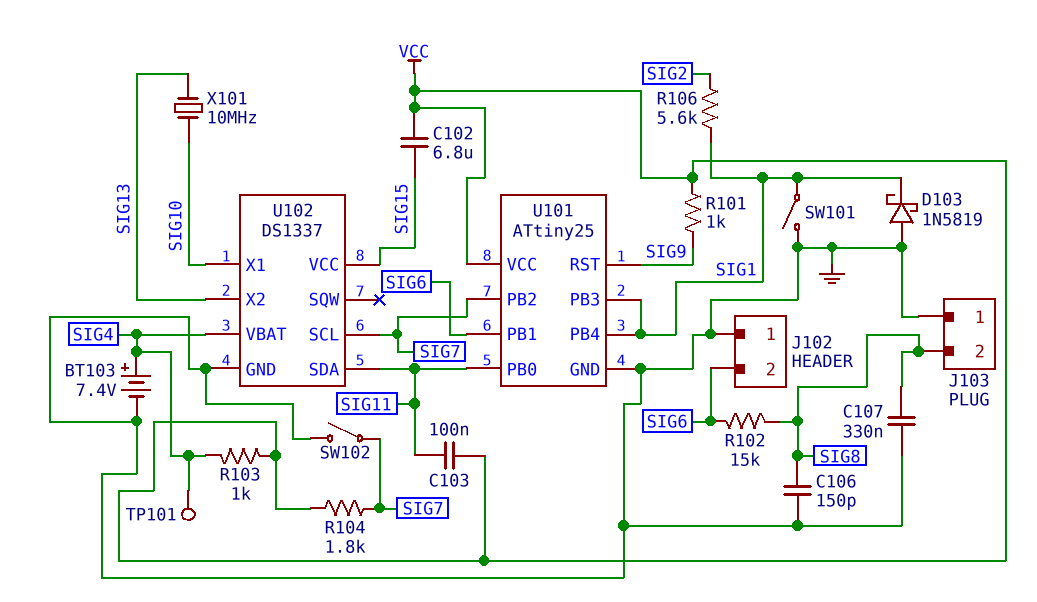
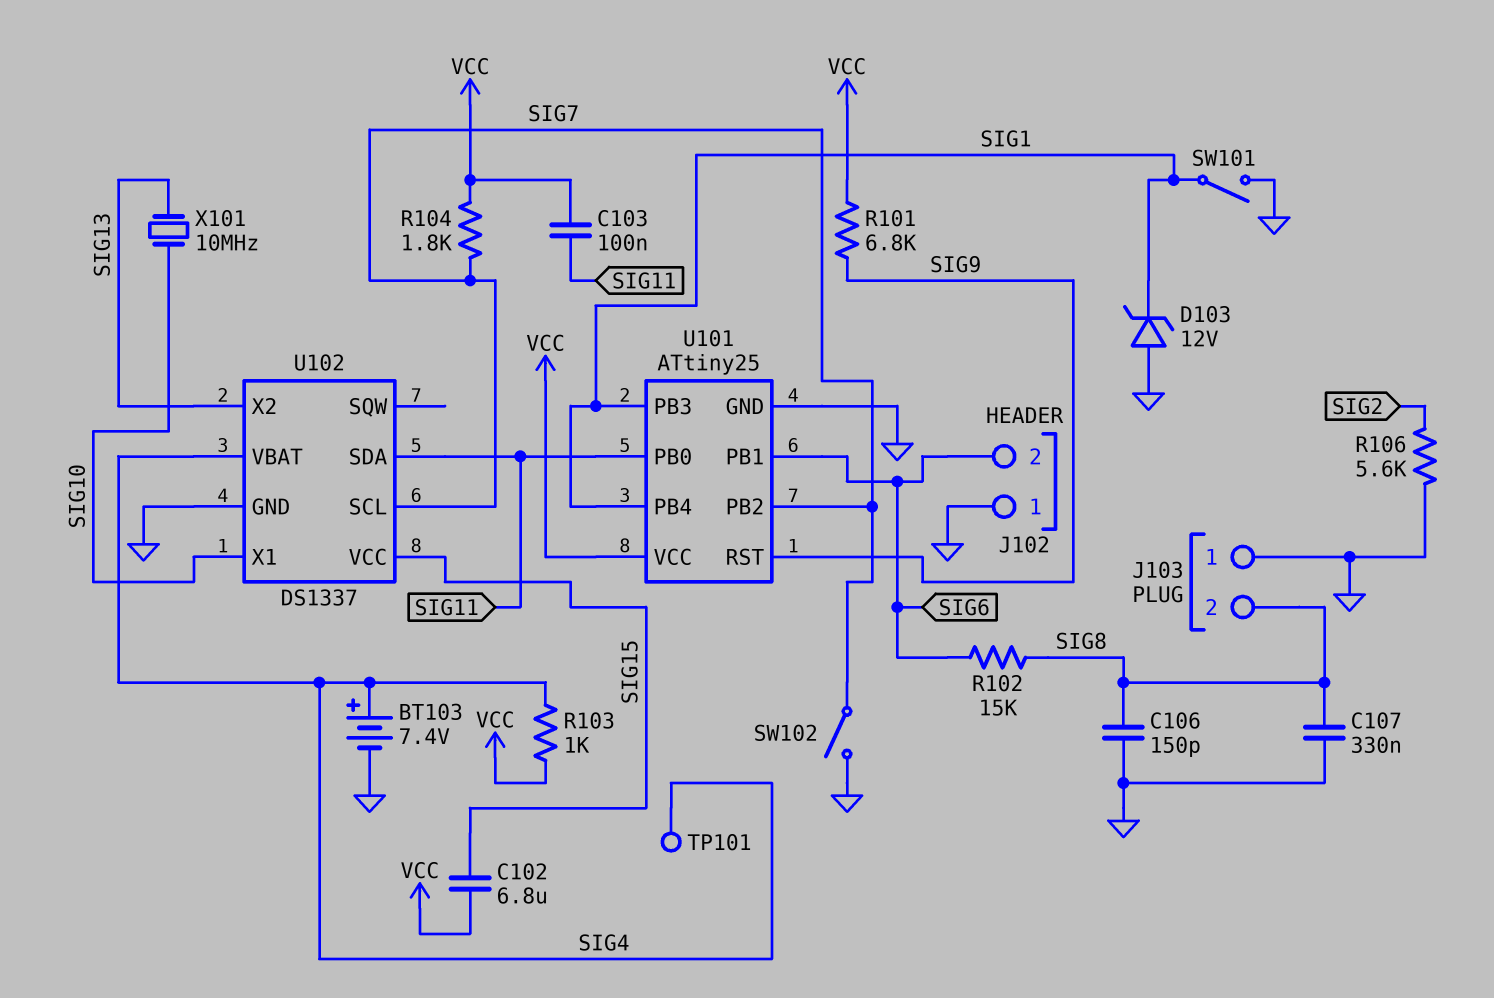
D103: schottky 1N5819 (A GND, K SIG1) -> zener 12V (A GND, K SIG1)
R101: 1k (SIG9, VCC) -> 6.8k (SIG9, VCC)
R106: 5.6k (SIG1, SIG2) -> 5.6k (GND, SIG2)

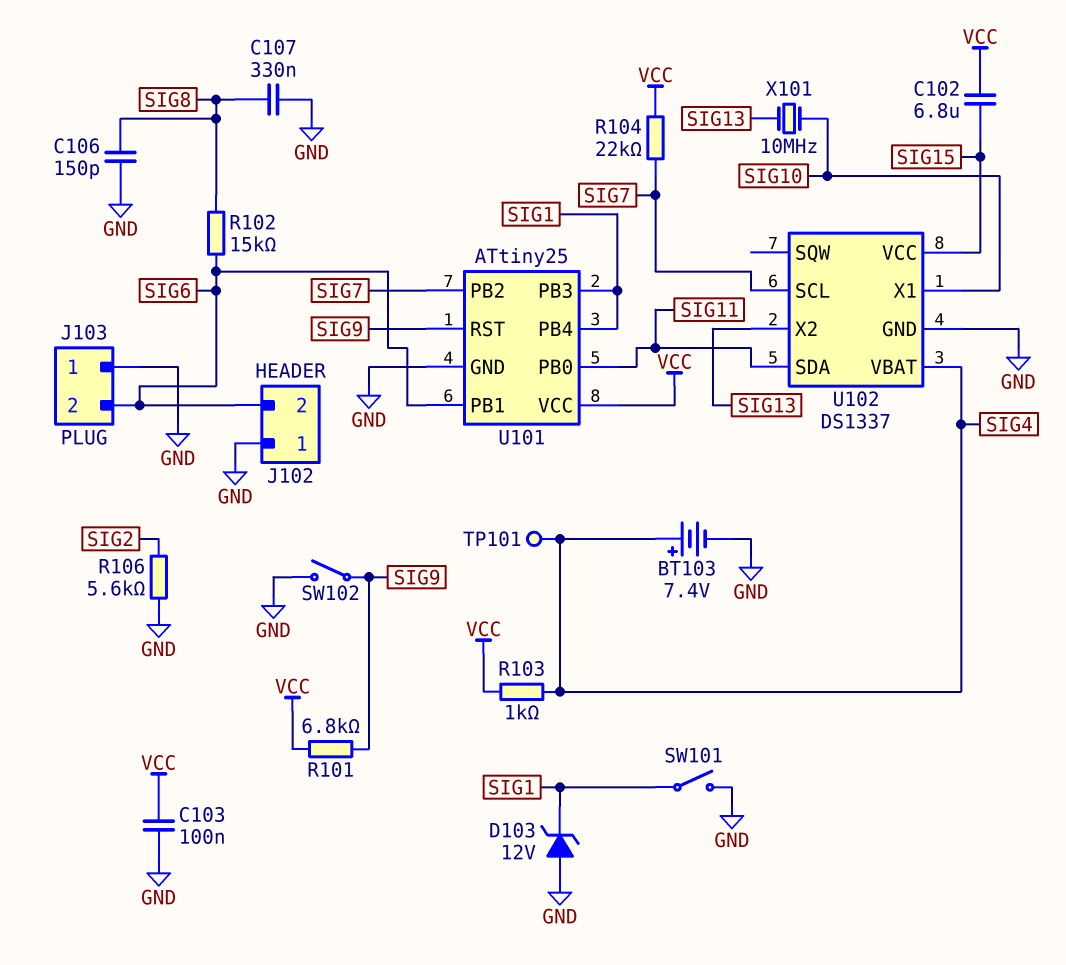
C103: 100nF (SIG11, VCC) -> 100nF (GND, VCC)
J103 pin 2: SIG8 -> SIG6
R104: 1.8k (SIG7, VCC) -> 22k (SIG7, VCC)
SW102: switch (GND, SIG7) -> switch (GND, SIG9)

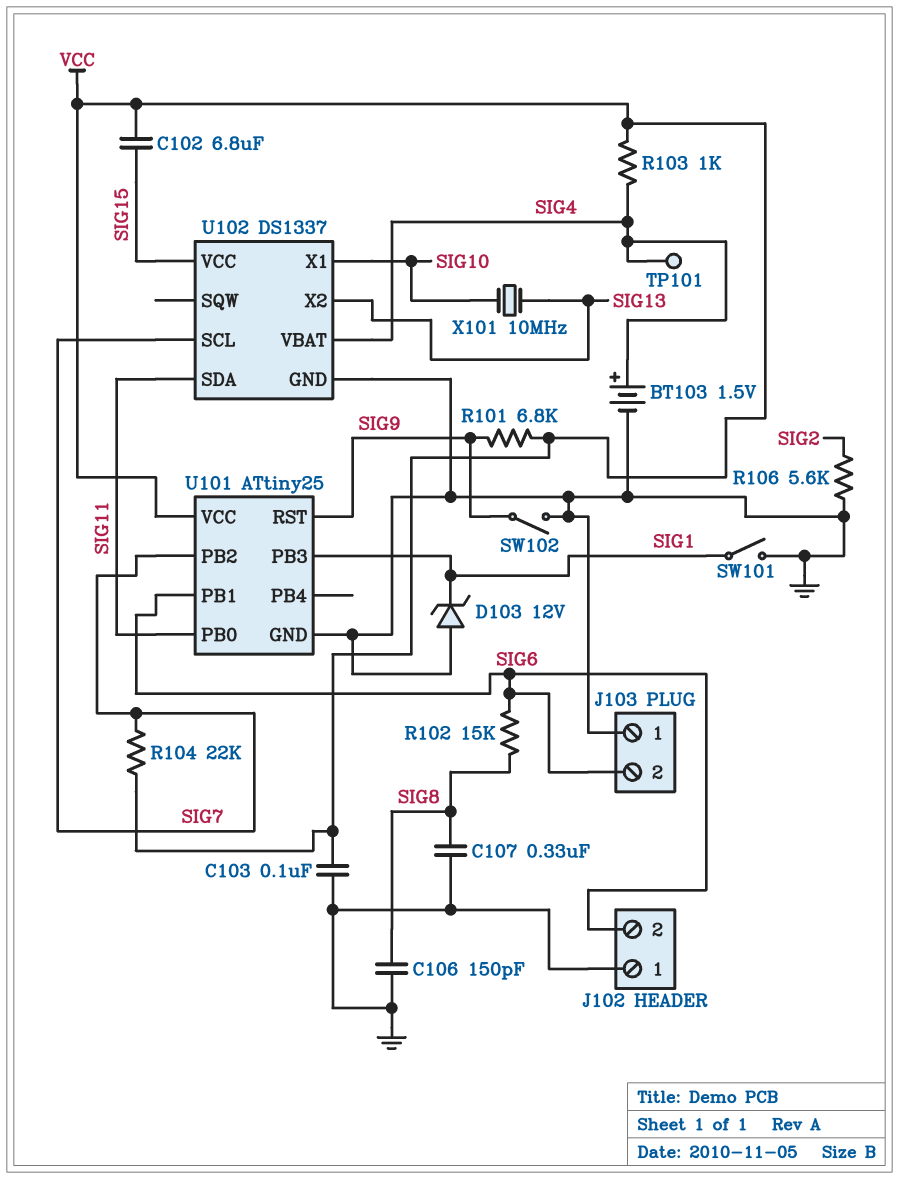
BT103: 7.4V (plus SIG4, minus GND) -> 1.5V (plus SIG4, minus GND)
U101 pin PB4: SIG1 -> none

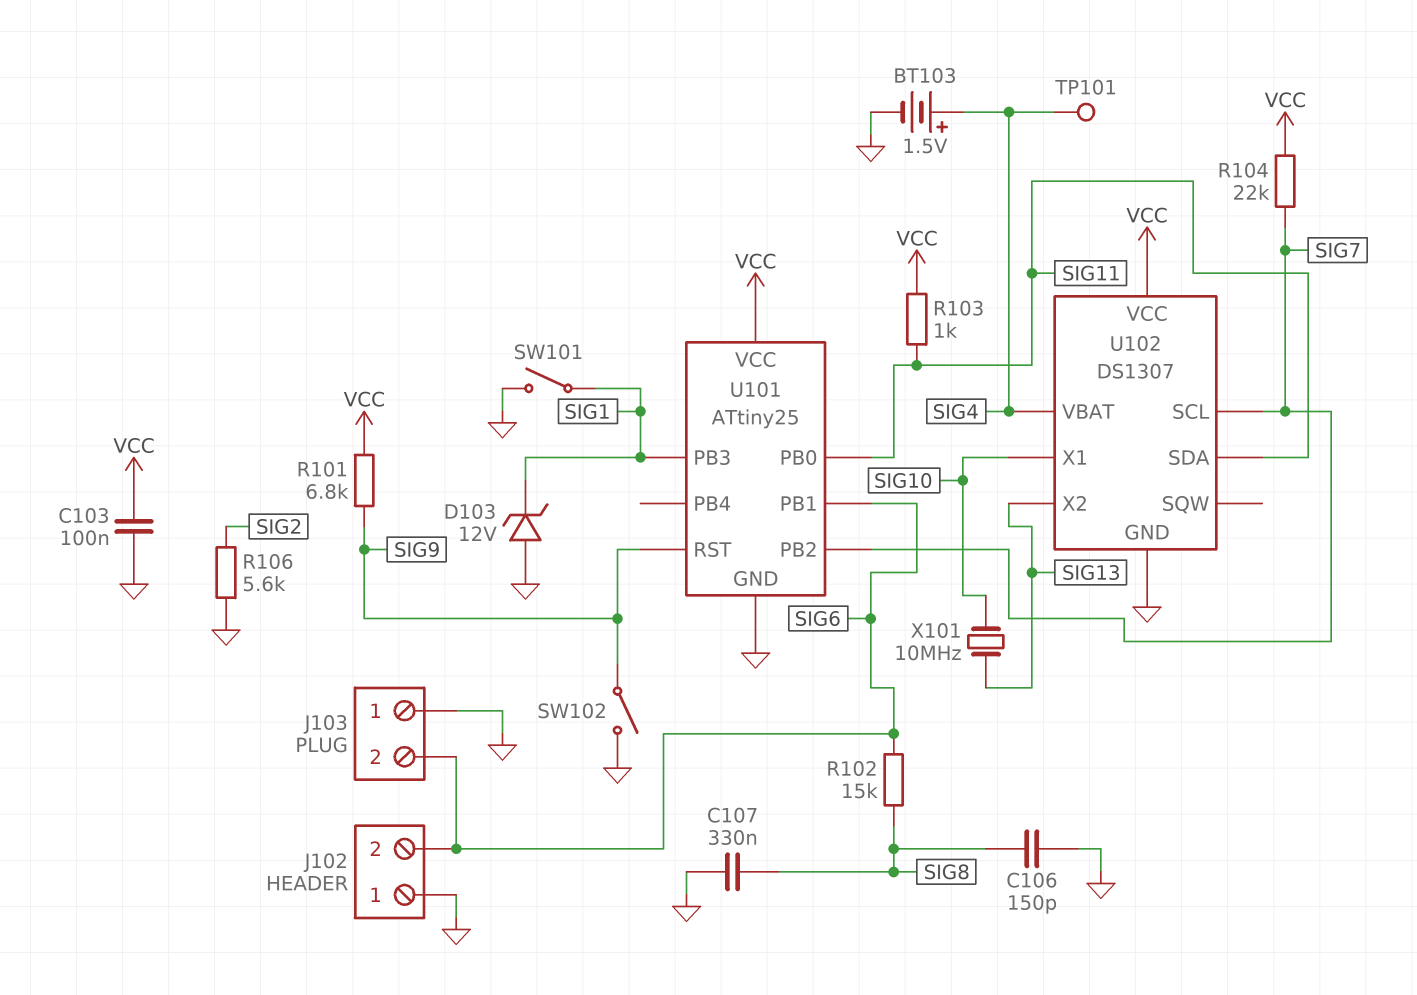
C102: 6.8uF (SIG15, VCC) -> none
R103: 1k (SIG4, VCC) -> 1k (SIG11, VCC)
U102: DS1337 -> DS1307
U102 pin VCC: SIG15 -> VCC

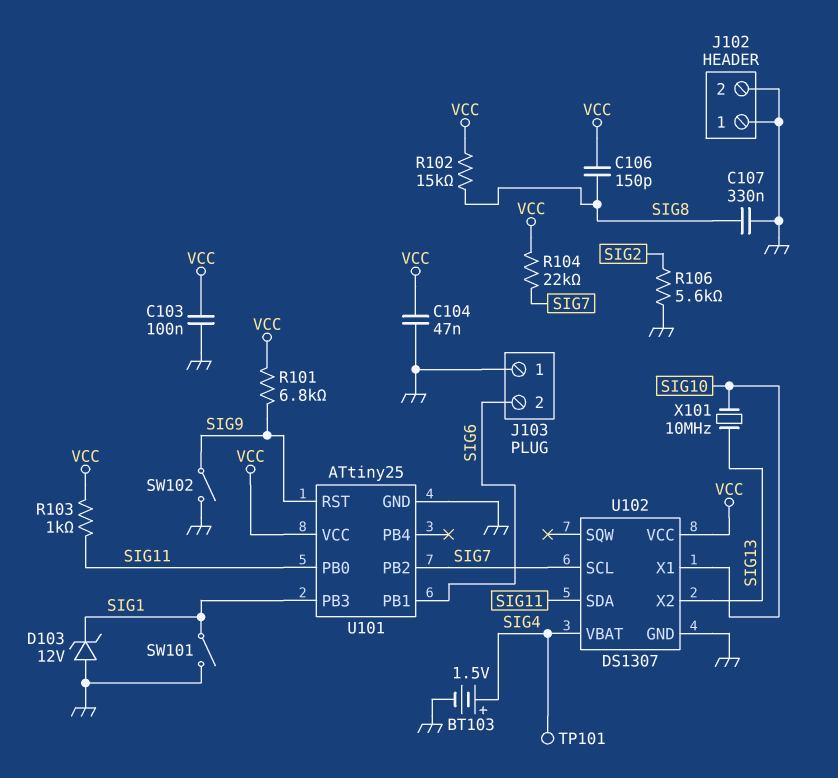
C104: none -> 47nF (GND, VCC)
C106: 150pF (GND, SIG8) -> 150pF (SIG8, VCC)
J102 pin 2: SIG6 -> GND
R102: 15k (SIG6, SIG8) -> 15k (SIG8, VCC)

